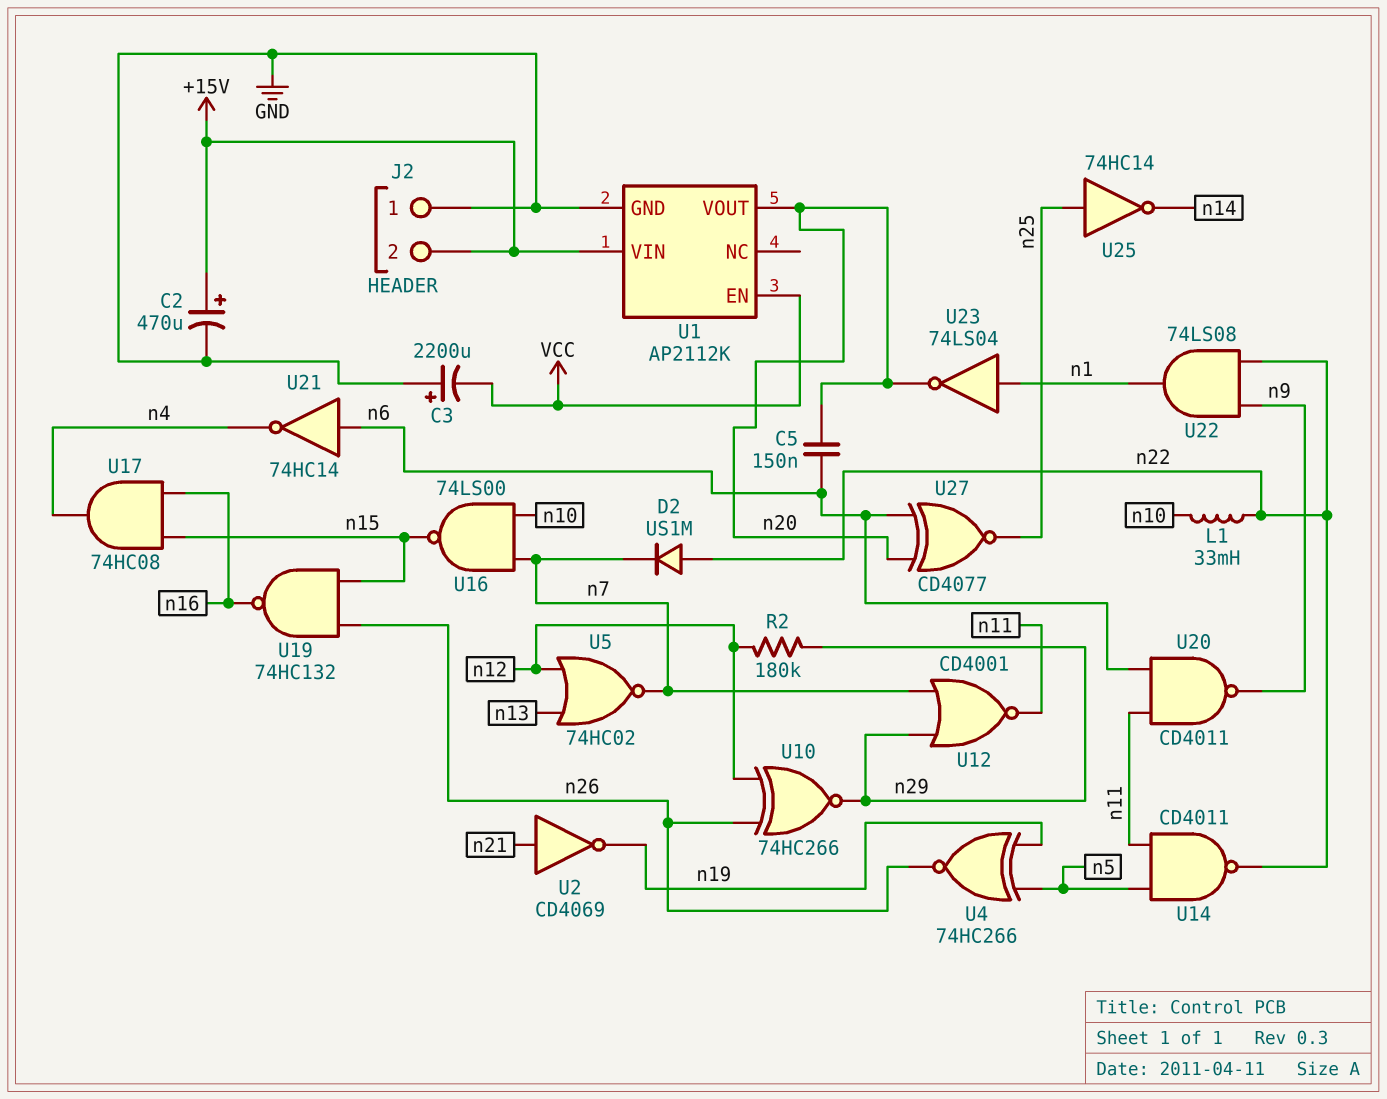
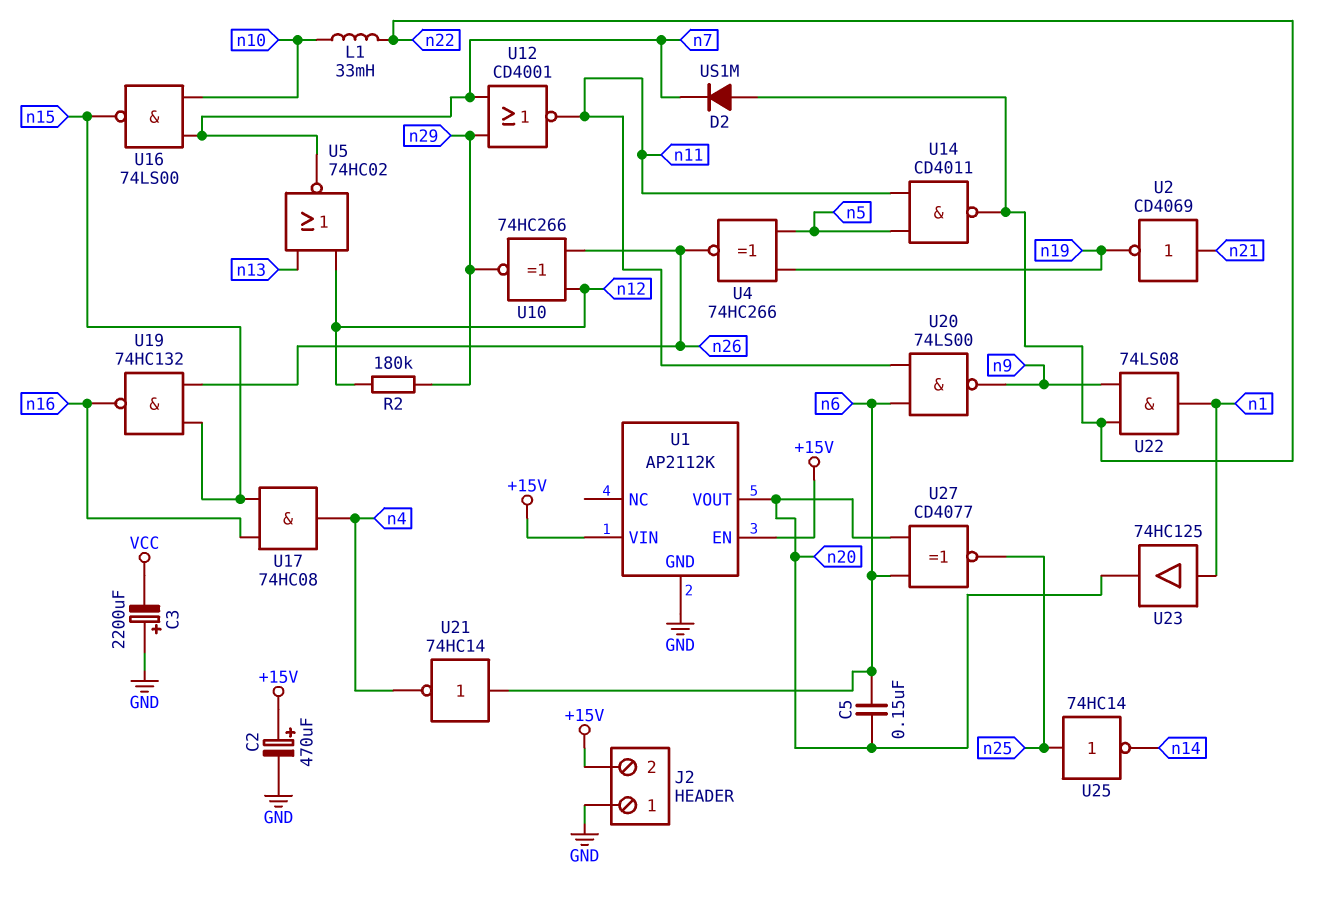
U1 pin EN: VCC -> +15V
U20: NAND CD4011 (in n6, in n11, out n9) -> NAND 74LS00 (in n6, in n11, out n9)
U23: NOT 74LS04 (in n1, out n20) -> buffer 74HC125 (in n1, out n20)

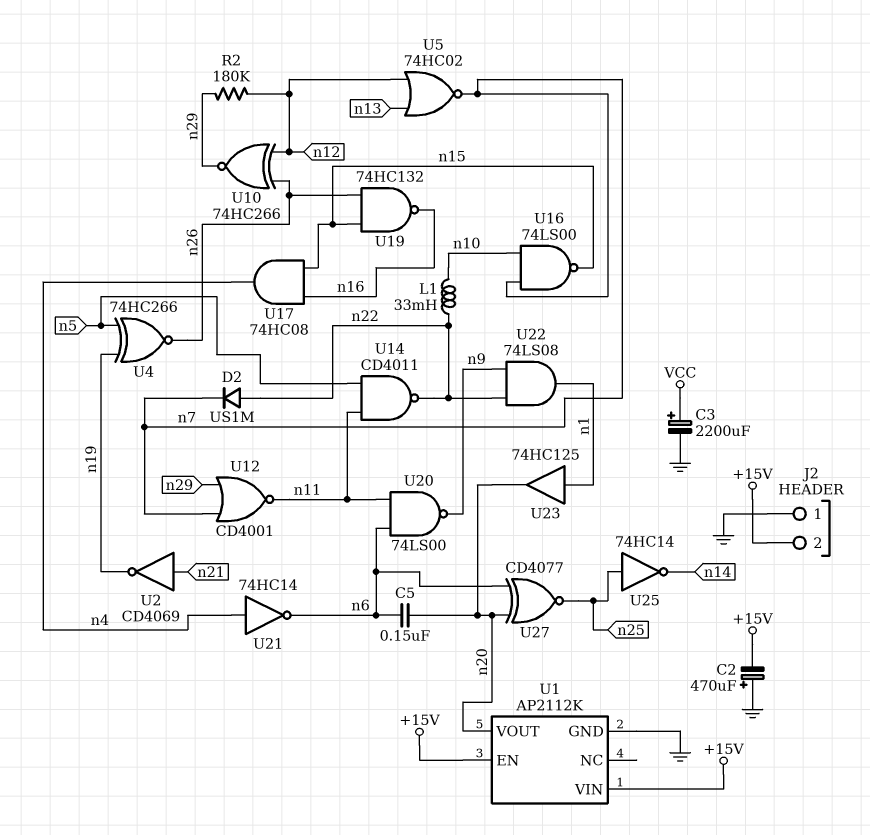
C2: 470uF (plus +15V, minus GND) -> 470uF (plus GND, minus +15V)
C3: 2200uF (plus GND, minus VCC) -> 2200uF (plus VCC, minus GND)
U21: NOT 74HC14 (in n6, out n4) -> NOT 74HC14 (in n4, out n6)

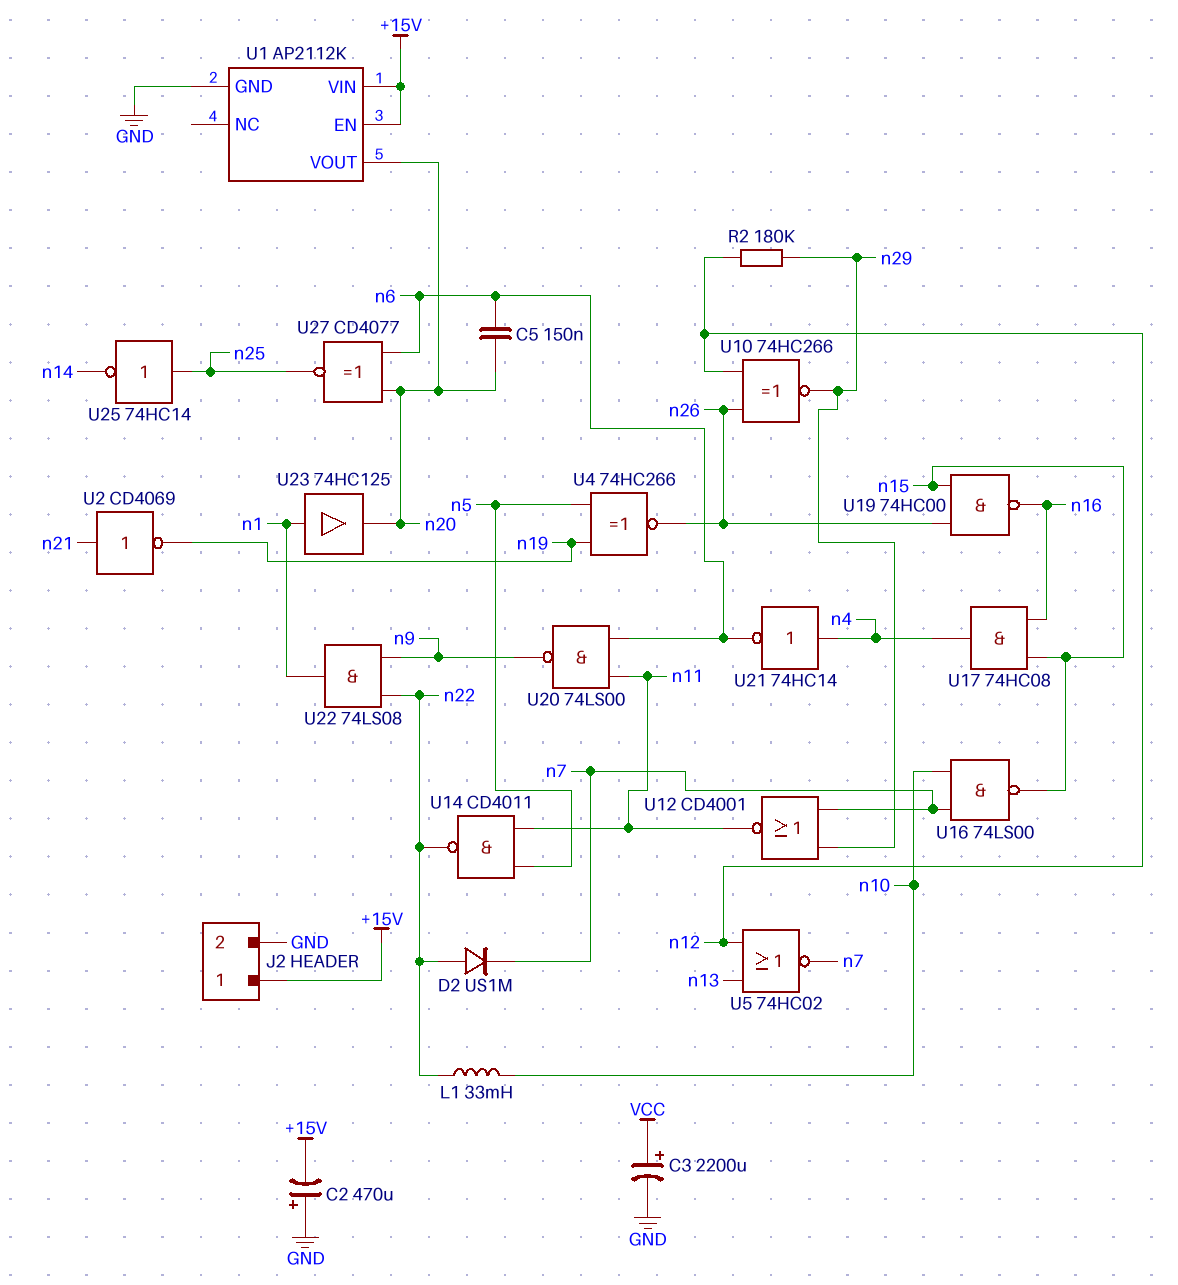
J2 pin 1: GND -> +15V
J2 pin 2: +15V -> GND
U19: NAND 74HC132 (in n15, in n26, out n16) -> NAND 74HC00 (in n15, in n26, out n16)

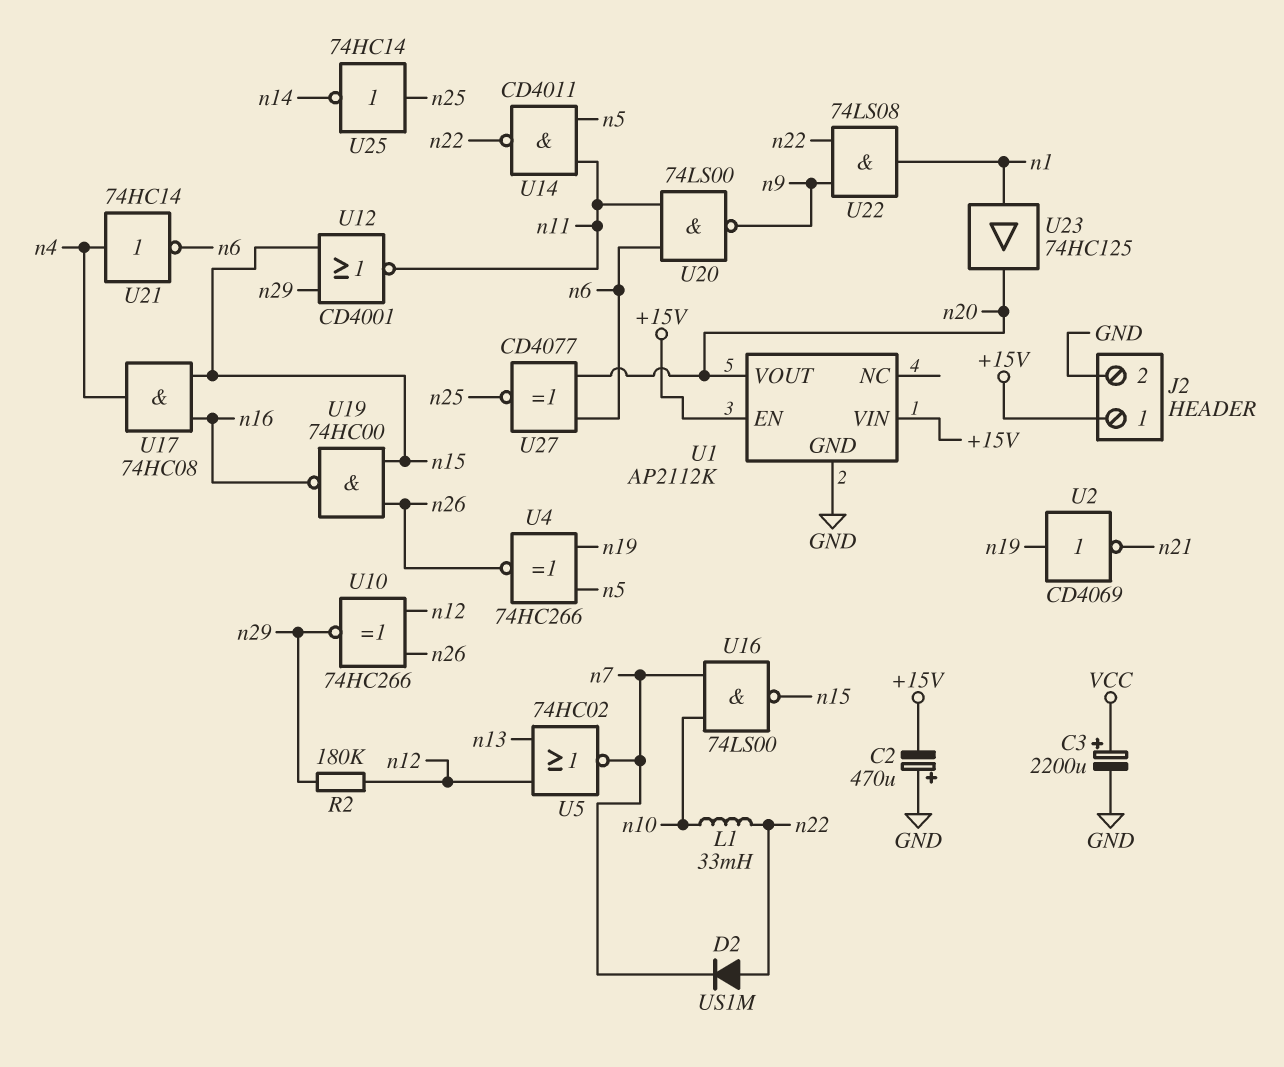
C5: 150nF (n6, n20) -> none
U2: NOT CD4069 (in n21, out n19) -> NOT CD4069 (in n19, out n21)
U12: NOR CD4001 (in n7, in n29, out n11) -> NOR CD4001 (in n15, in n29, out n11)

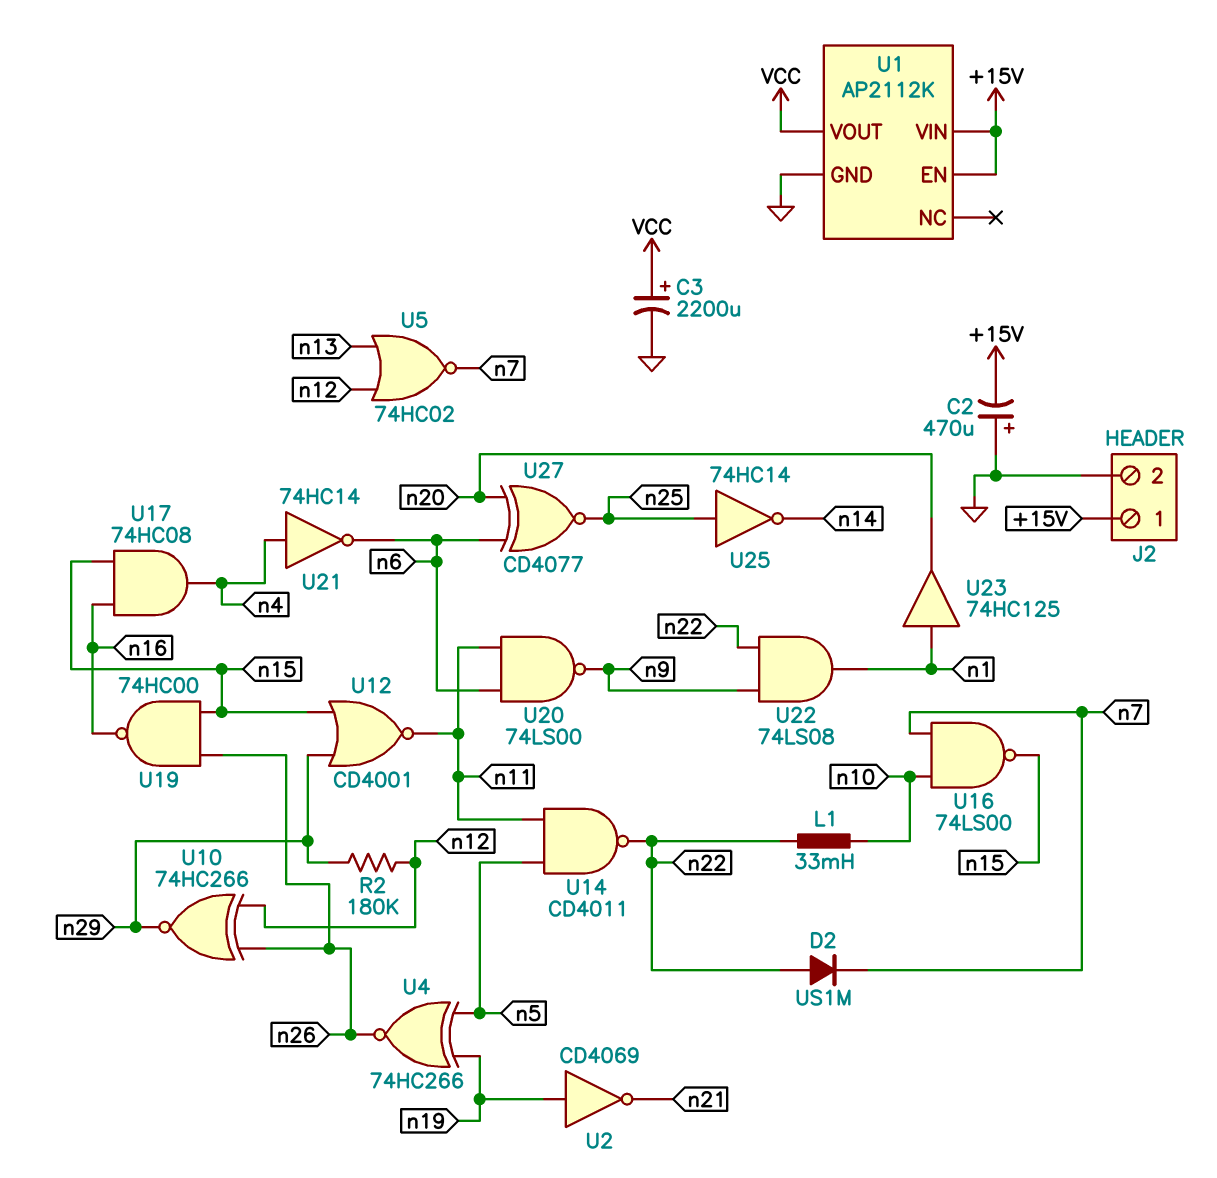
U1 pin VOUT: n20 -> VCC

